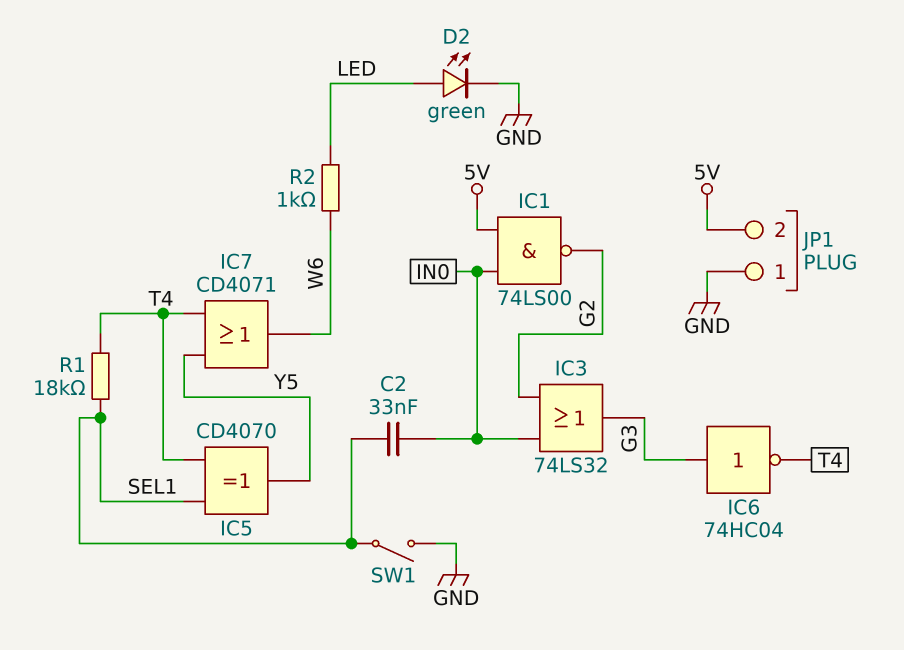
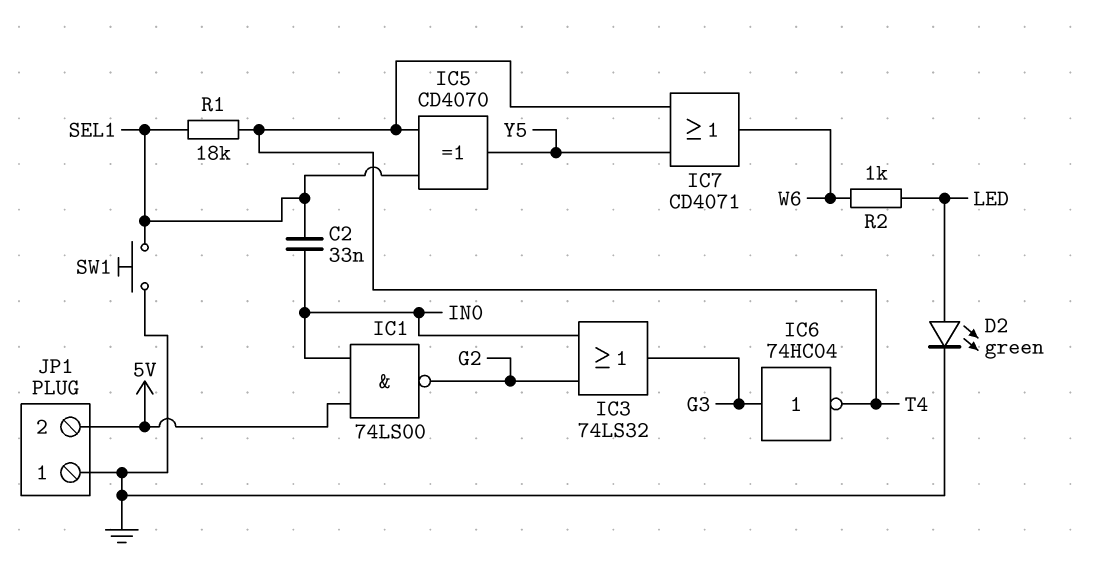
SW1: switch (GND, SEL1) -> button (GND, SEL1)

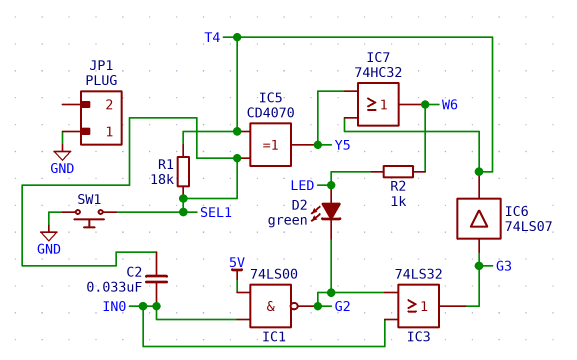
D2: LED green (A LED, K GND) -> LED green (A LED, K G2)
IC6: NOT 74HC04 (in G3, out T4) -> buffer 74LS07 (in G3, out T4)
IC7: OR CD4071 (in T4, in Y5, out W6) -> OR 74HC32 (in T4, in Y5, out W6)
JP1 pin 2: 5V -> none

